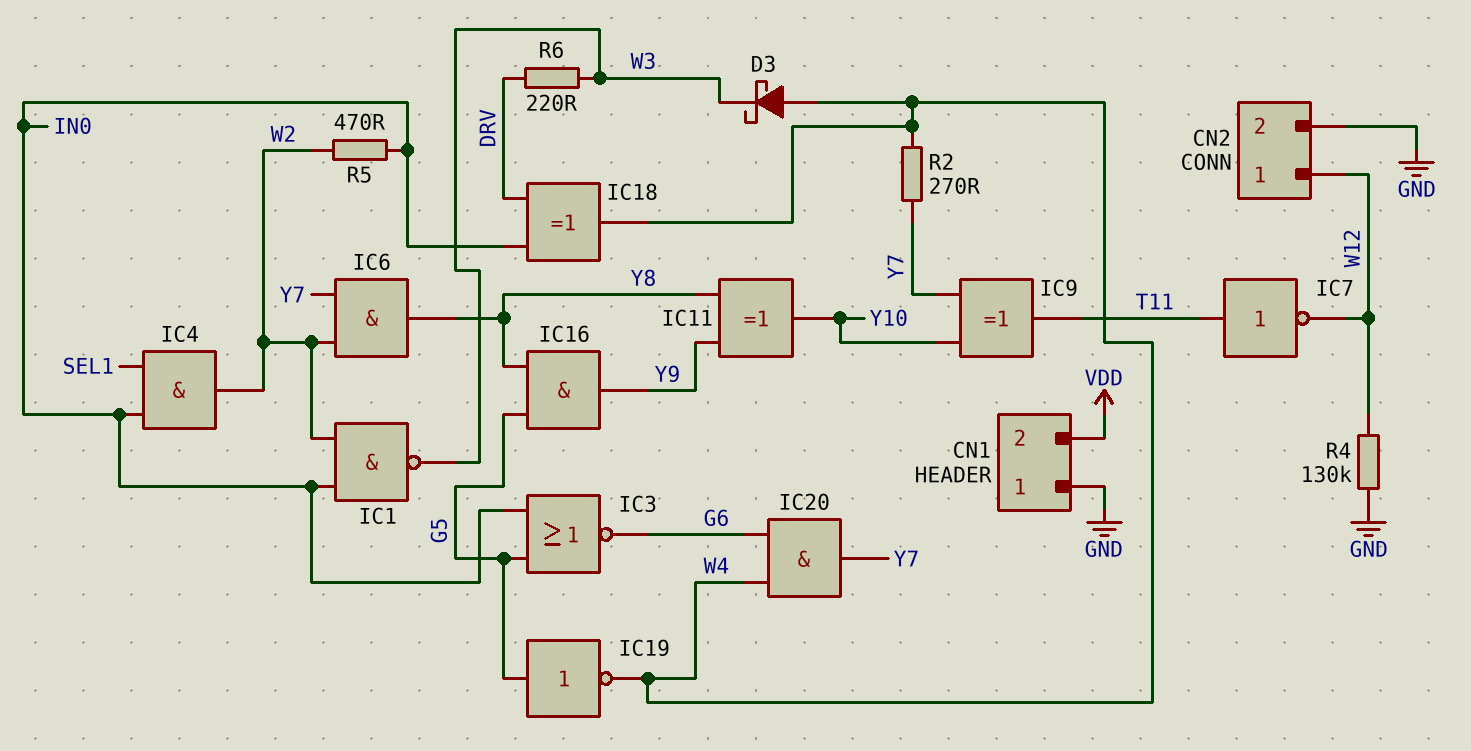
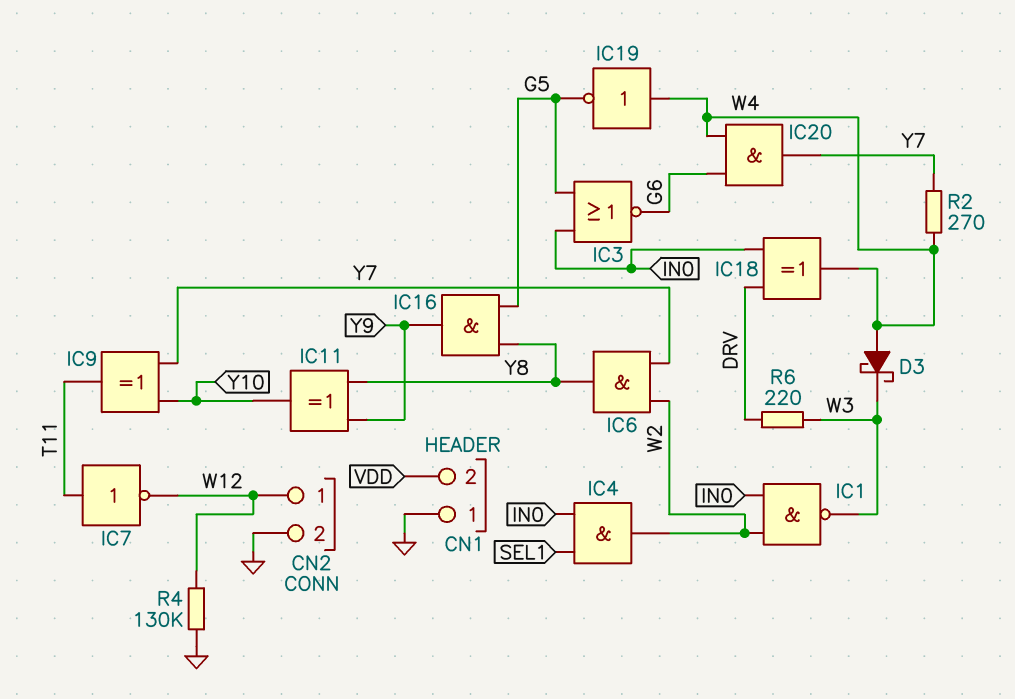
IC19: NOT (in G5, out W4) -> NOT (in W4, out G5)
R5: 470 (IN0, W2) -> none

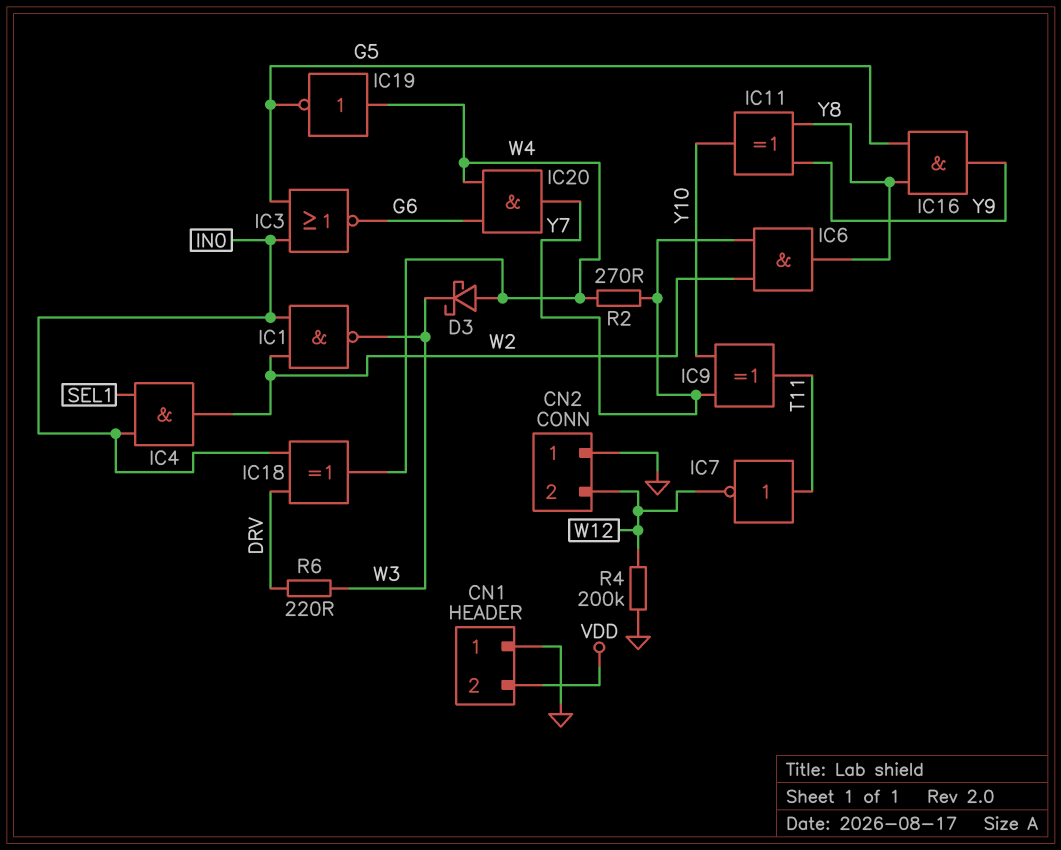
CN2 pin 1: W12 -> GND
CN2 pin 2: GND -> W12
R4: 130k (GND, W12) -> 200k (GND, W12)

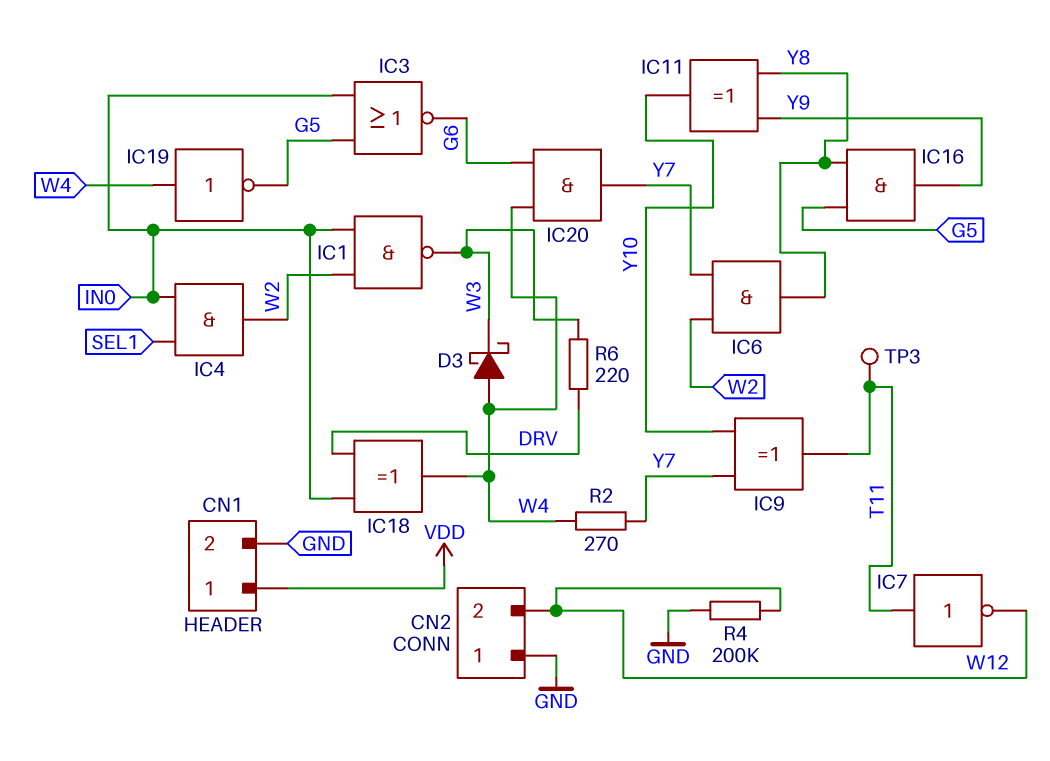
CN1 pin 1: GND -> VDD
CN1 pin 2: VDD -> GND
TP3: none -> test point (T11)

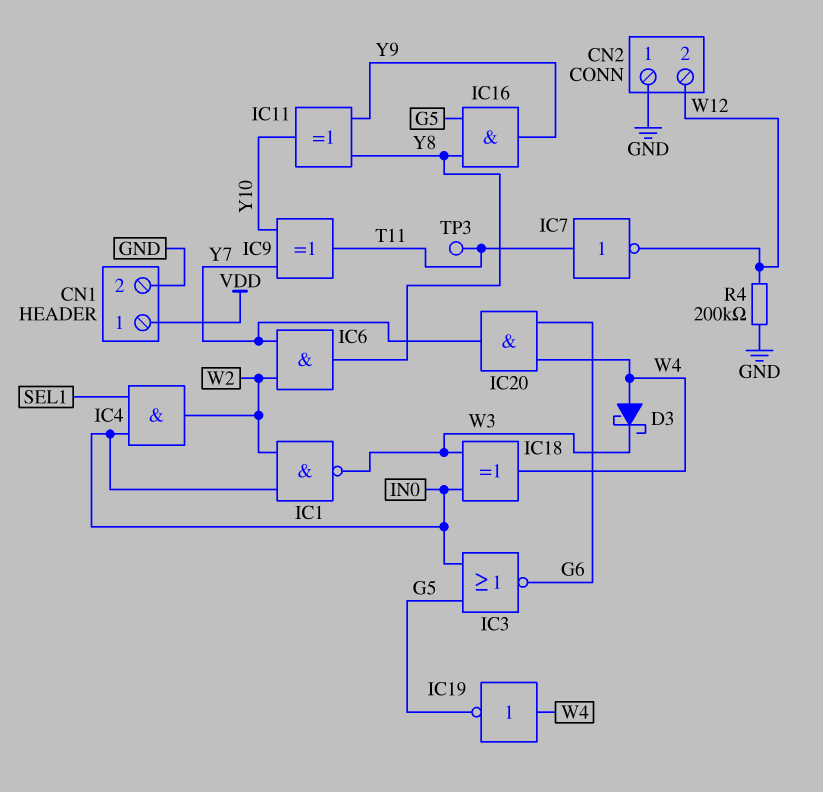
IC18: XOR (in DRV, in IN0, out W4) -> XOR (in IN0, in W3, out W4)
R2: 270 (W4, Y7) -> none
R6: 220 (DRV, W3) -> none

